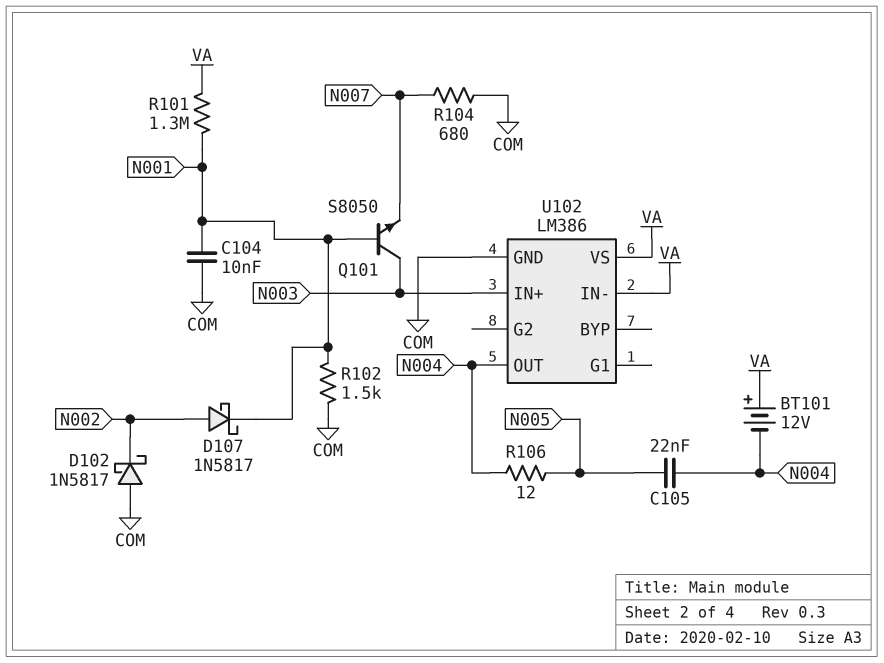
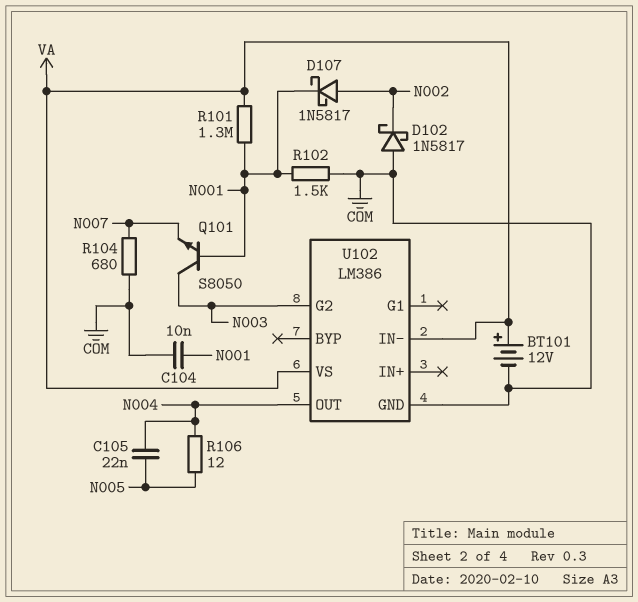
BT101: 12V (plus VA, minus N004) -> 12V (plus VA, minus COM)
U102 pin G2: none -> N003
U102 pin IN+: N003 -> none

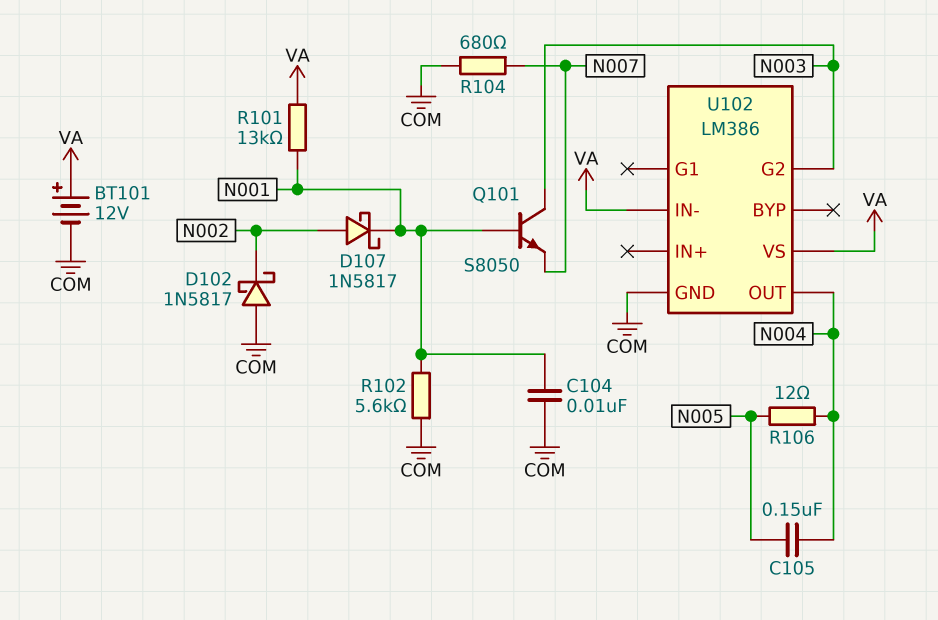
C105: 22nF (N004, N005) -> 150nF (N004, N005)
R101: 1.3M (N001, VA) -> 13k (N001, VA)
R102: 1.5k (COM, N001) -> 5.6k (COM, N001)

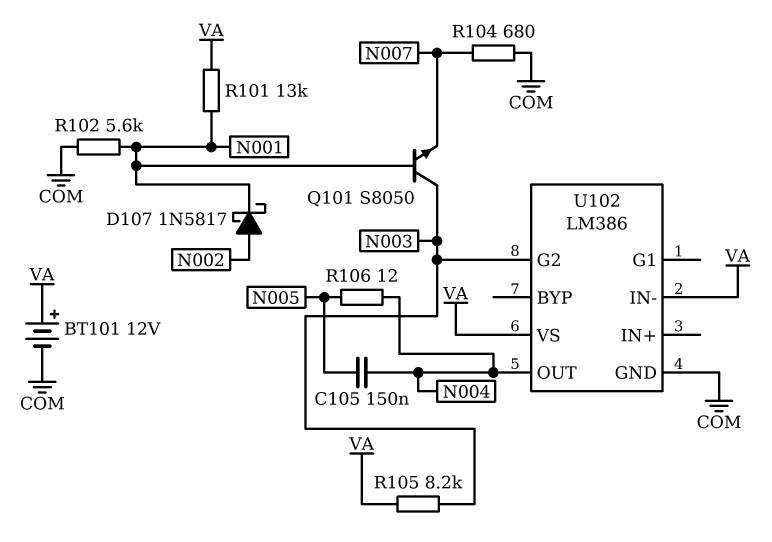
C104: 10nF (COM, N001) -> none
D102: schottky 1N5817 (A COM, K N002) -> none
R105: none -> 8.2k (N003, VA)

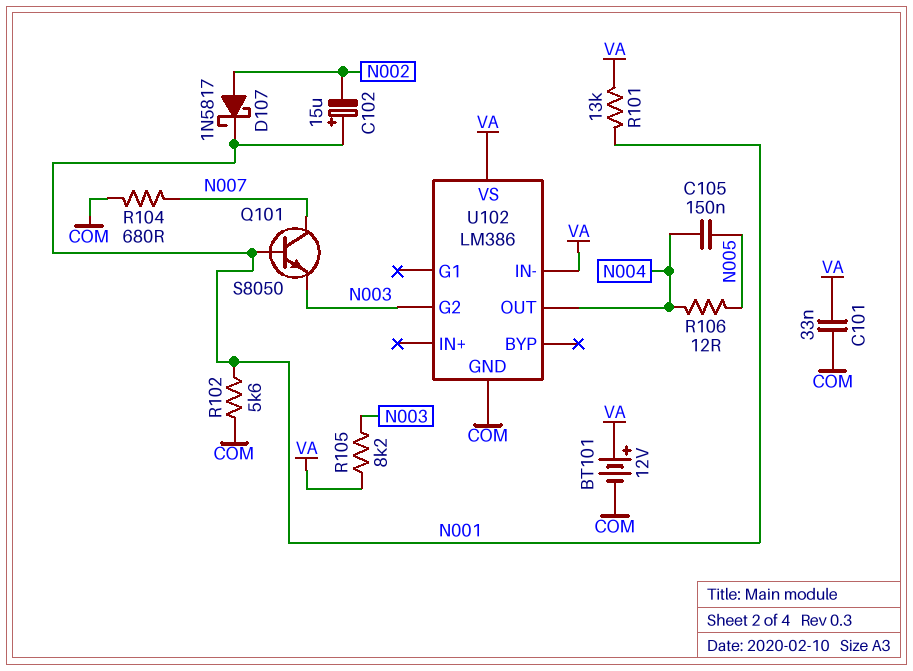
C101: none -> 33nF (COM, VA)
C102: none -> 15uF (plus N001, minus N002)
Q101: NPN S8050 (B N001, C N003, E N007) -> NPN S8050 (B N001, C N007, E N003)

